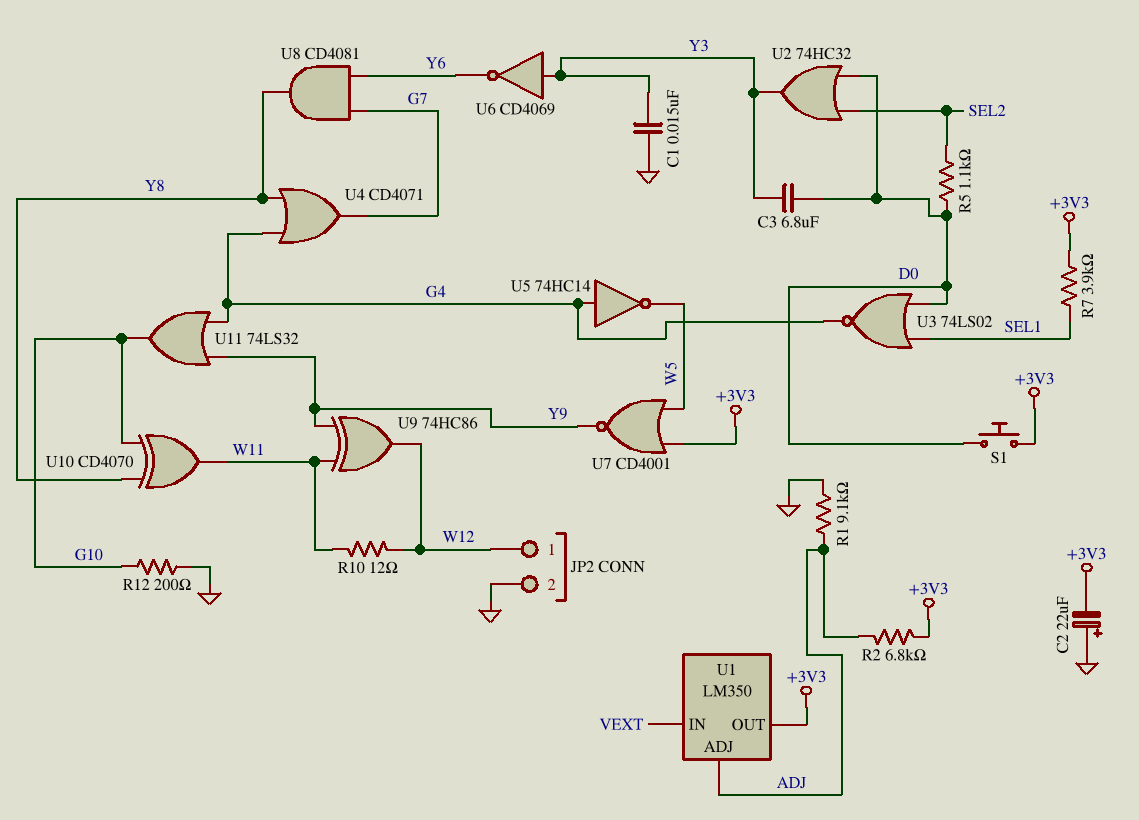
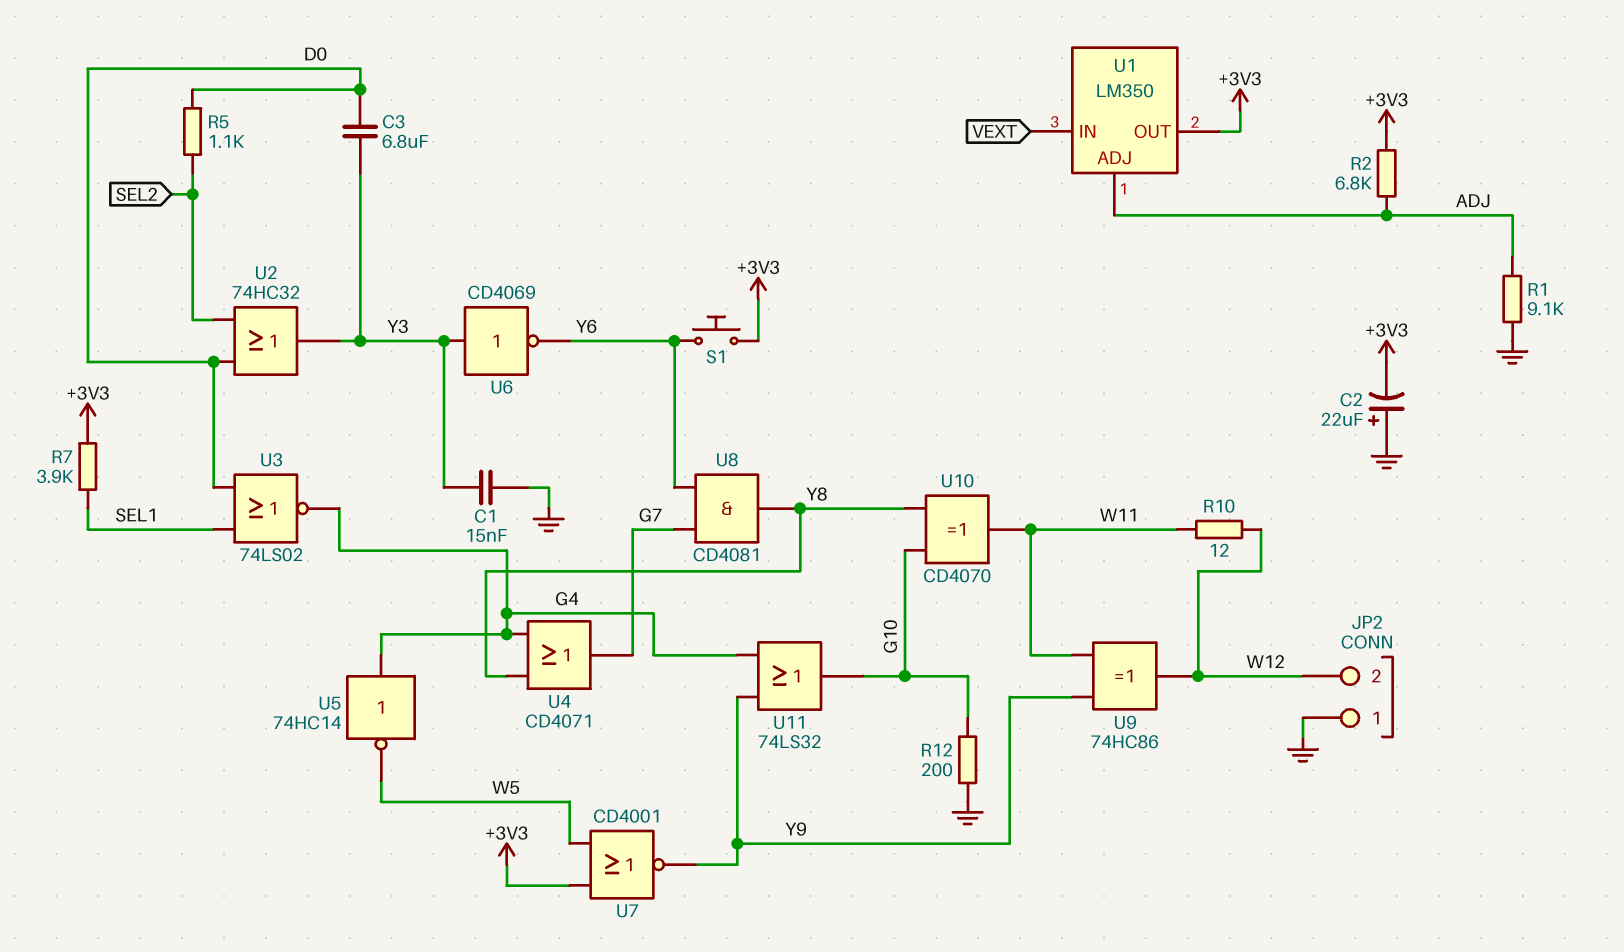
JP2 pin 1: W12 -> GND
JP2 pin 2: GND -> W12
S1: button (+3V3, D0) -> button (+3V3, Y6)

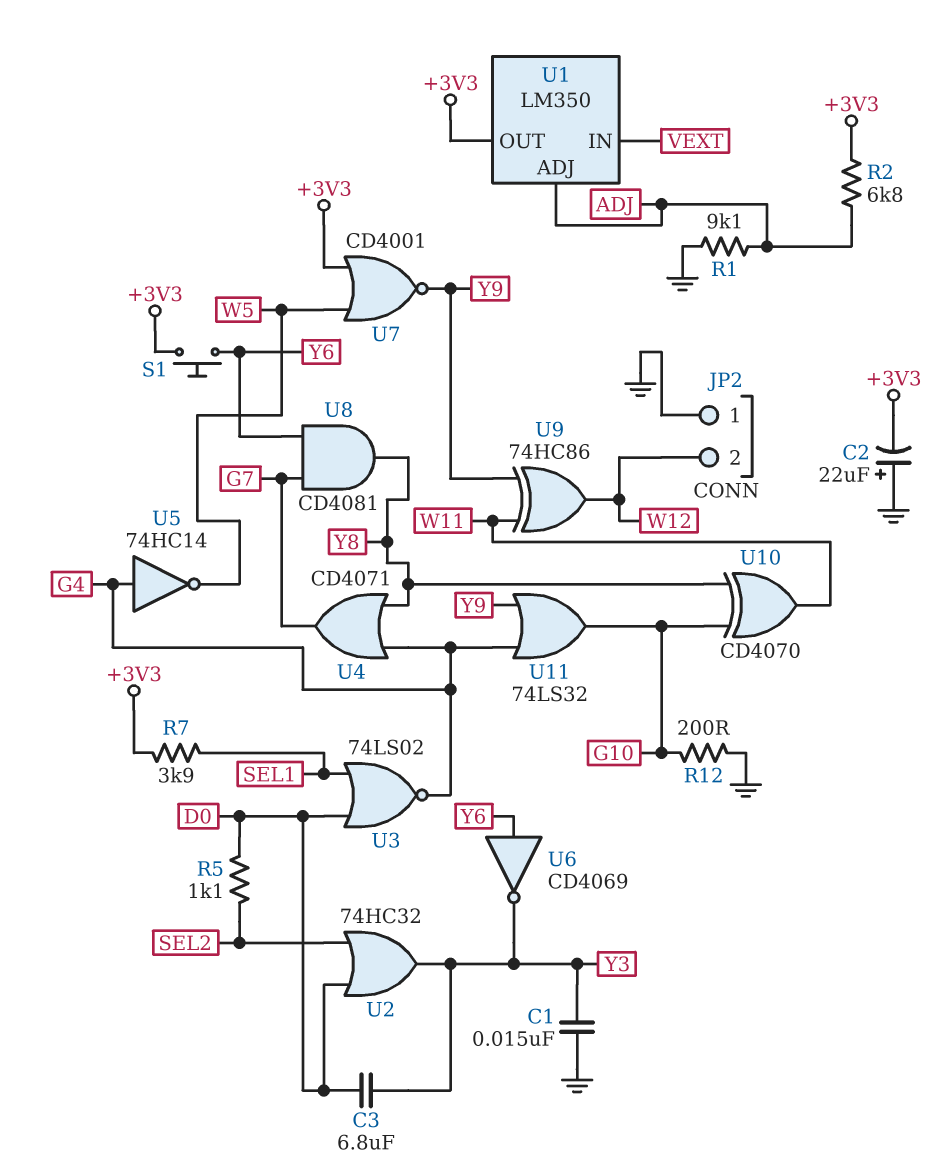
R10: 12 (W11, W12) -> none
U6: NOT CD4069 (in Y3, out Y6) -> NOT CD4069 (in Y6, out Y3)

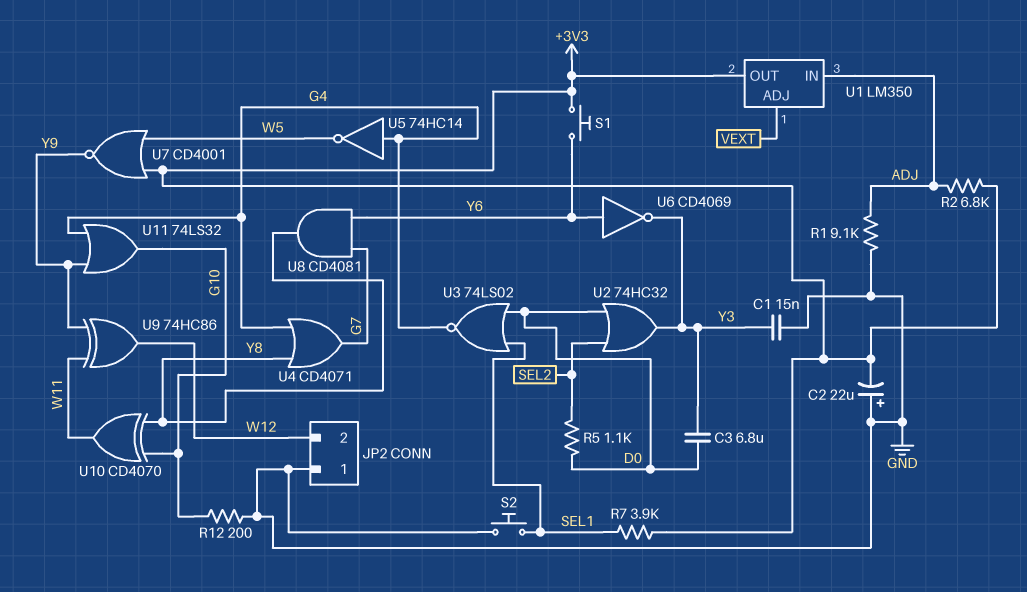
S2: none -> button (GND, SEL1)
U1 pin ADJ: ADJ -> VEXT
U1 pin IN: VEXT -> ADJ

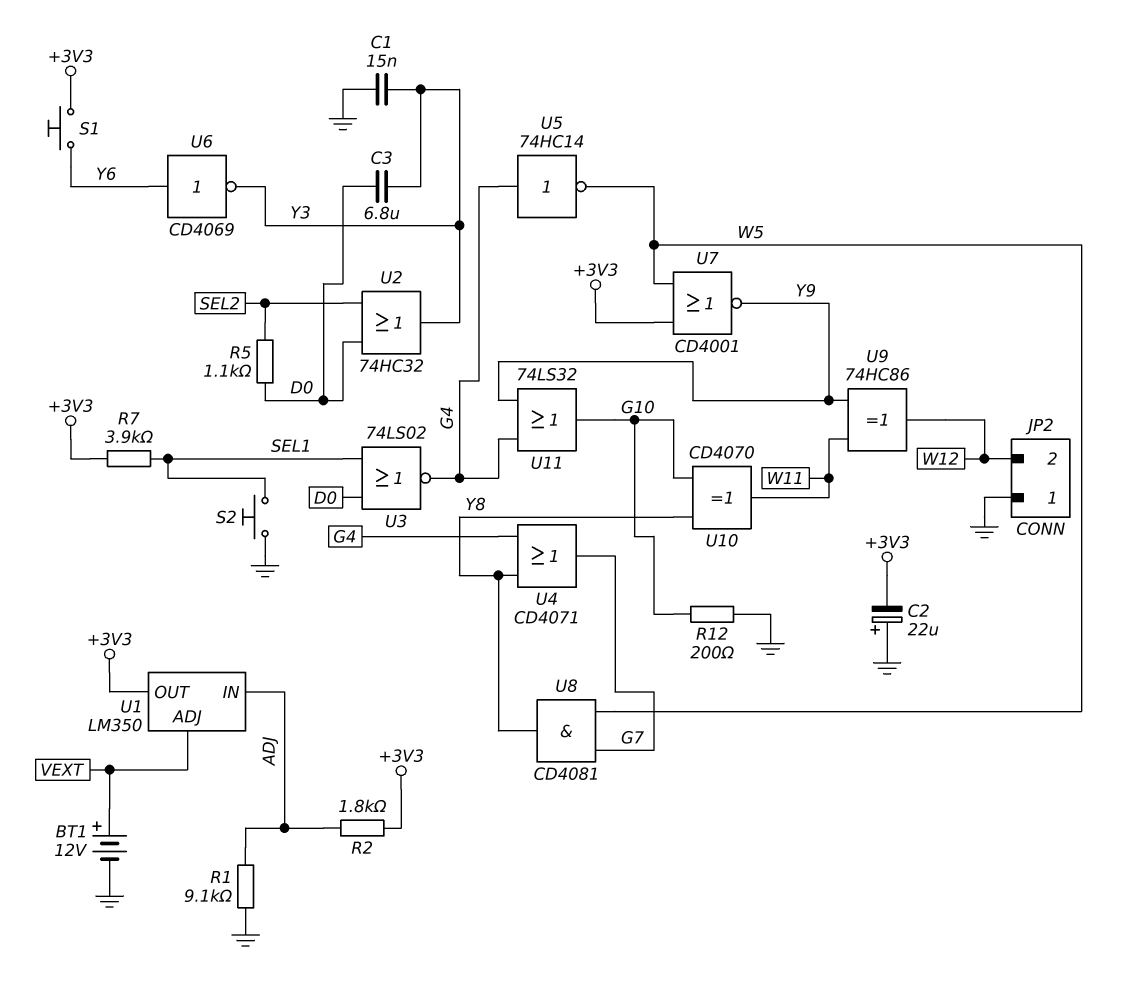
BT1: none -> 12V (plus VEXT, minus GND)
R2: 6.8k (+3V3, ADJ) -> 1.8k (+3V3, ADJ)
U8: AND CD4081 (in G7, in Y6, out Y8) -> AND CD4081 (in G7, in W5, out Y8)

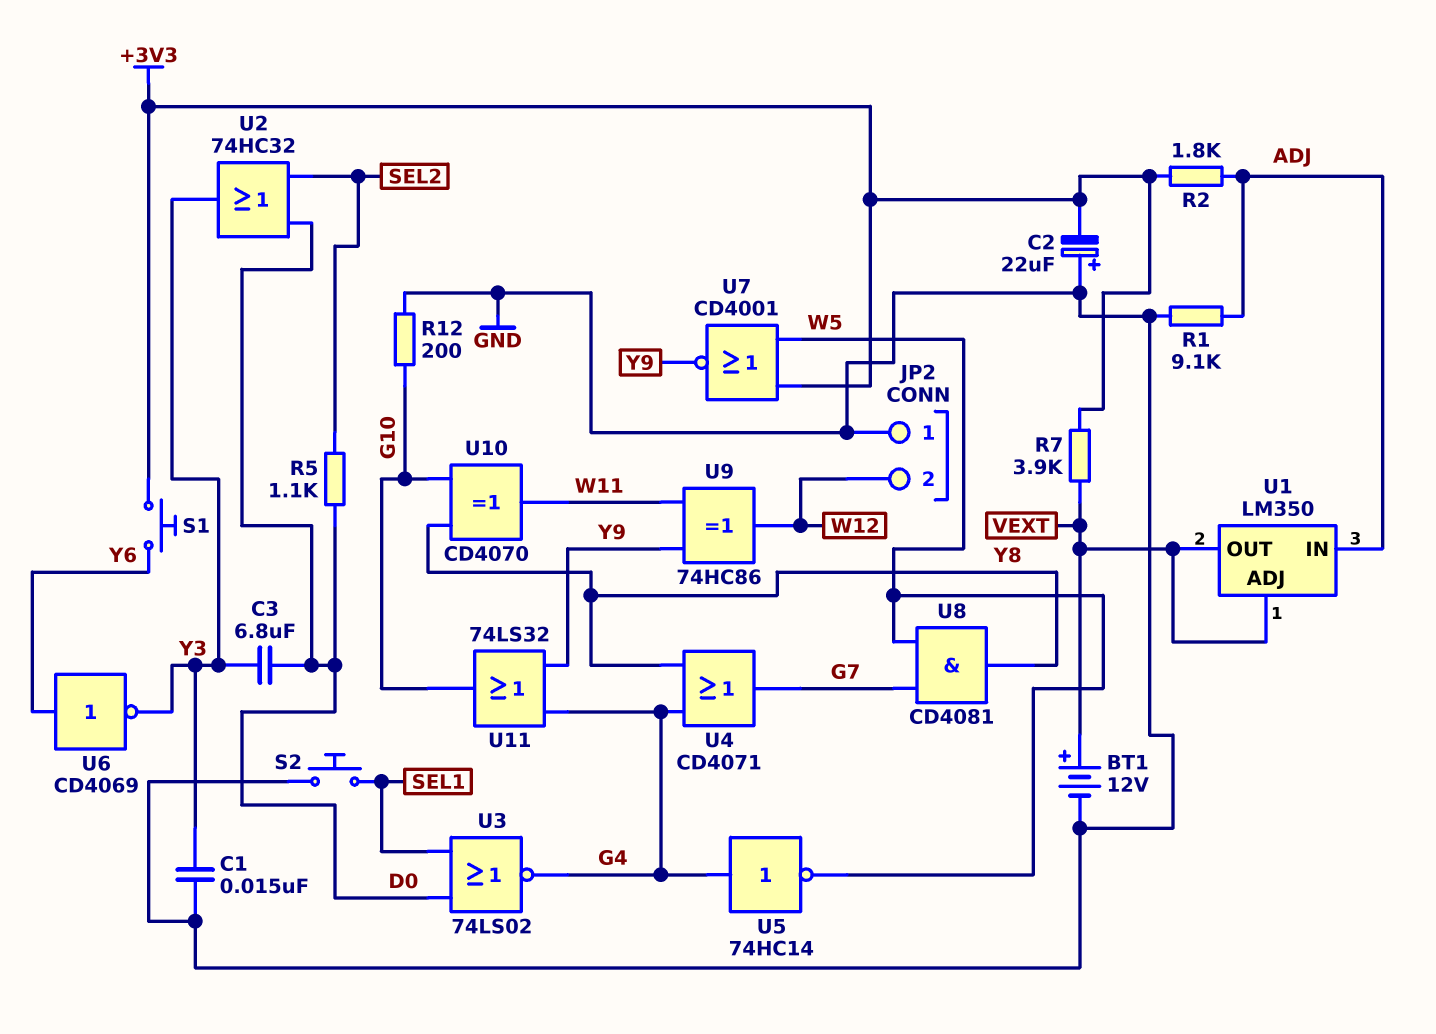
R7: 3.9k (+3V3, SEL1) -> 3.9k (+3V3, VEXT)
U1 pin OUT: +3V3 -> VEXT

